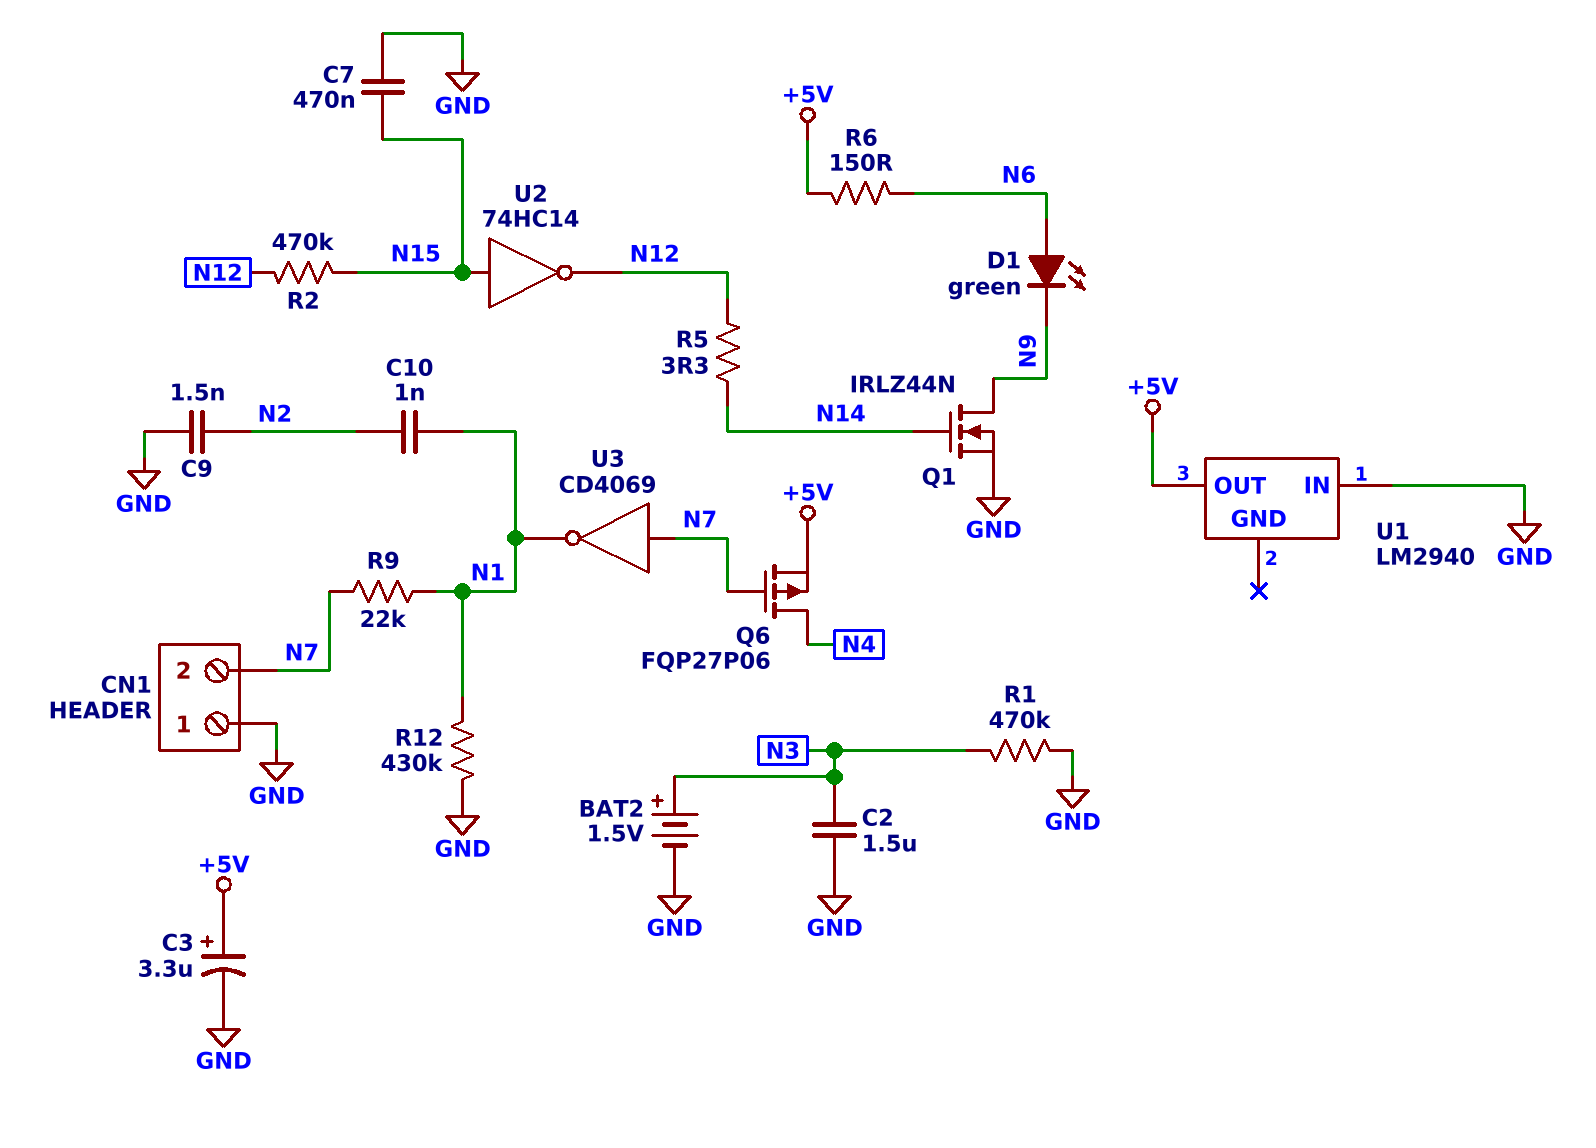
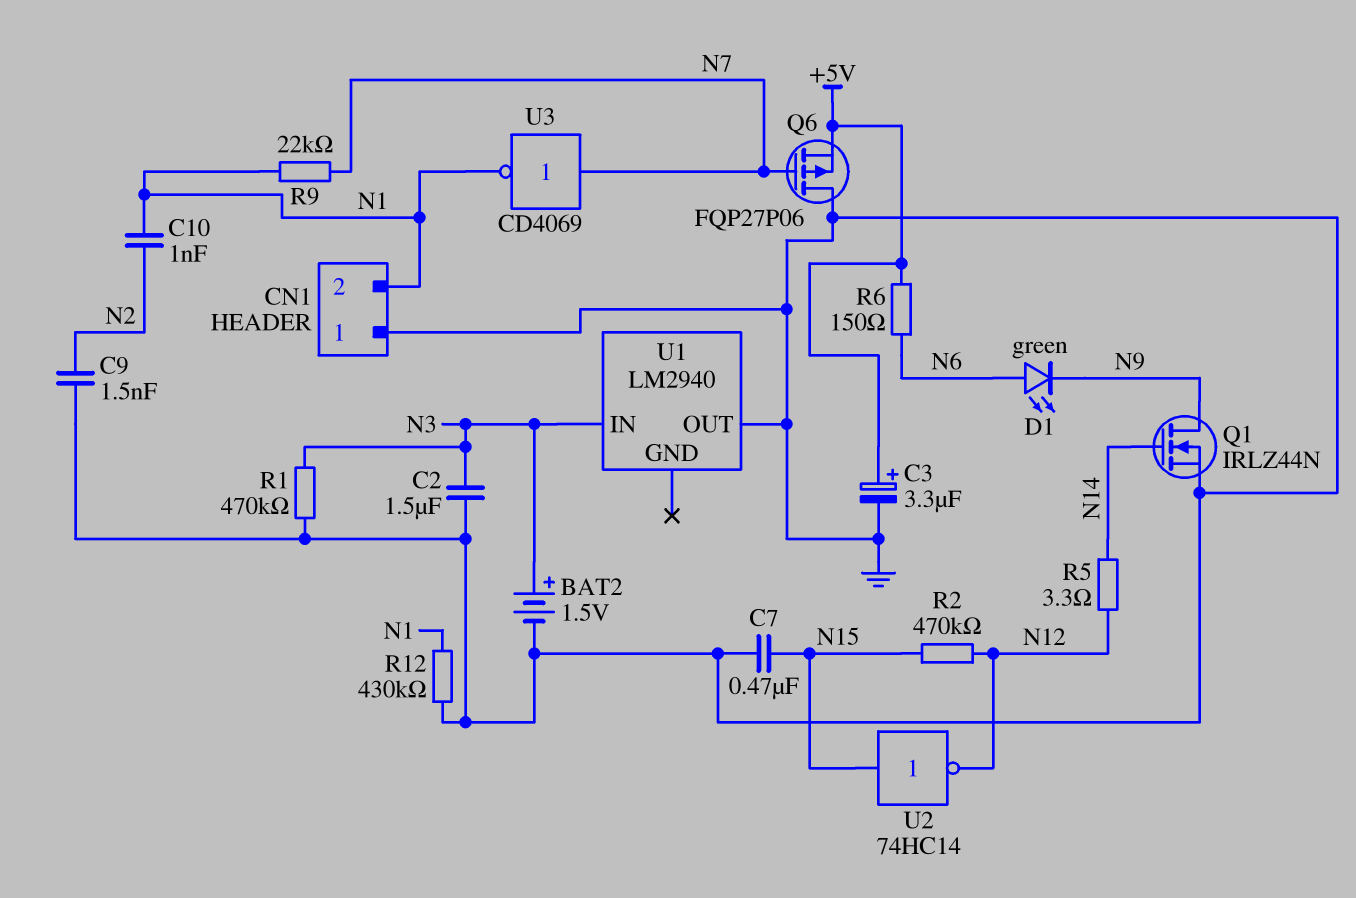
CN1 pin 2: N7 -> N1
Q6: PMOS FQP27P06 (G N7, D N4, S +5V) -> PMOS FQP27P06 (G N7, D GND, S +5V)
U1 pin IN: GND -> N3
U1 pin OUT: +5V -> GND

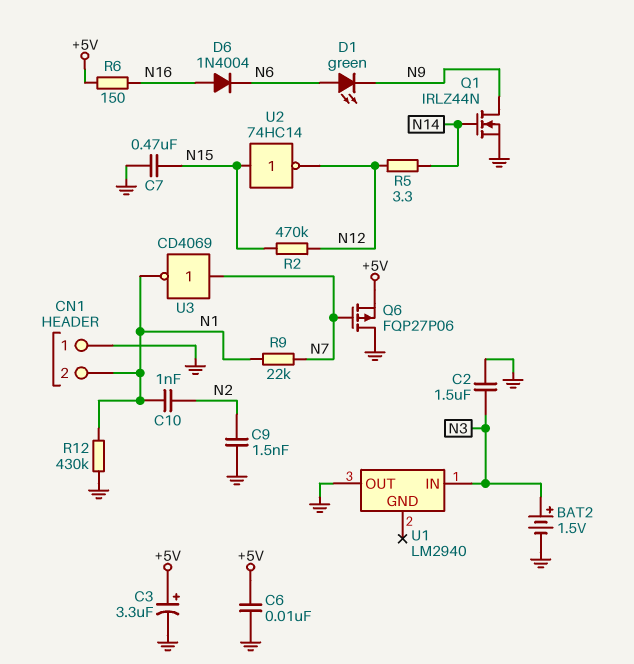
C6: none -> 10nF (+5V, GND)
D6: none -> diode 1N4004 (A N16, K N6)
R1: 470k (GND, N3) -> none
R6: 150 (+5V, N6) -> 150 (+5V, N16)

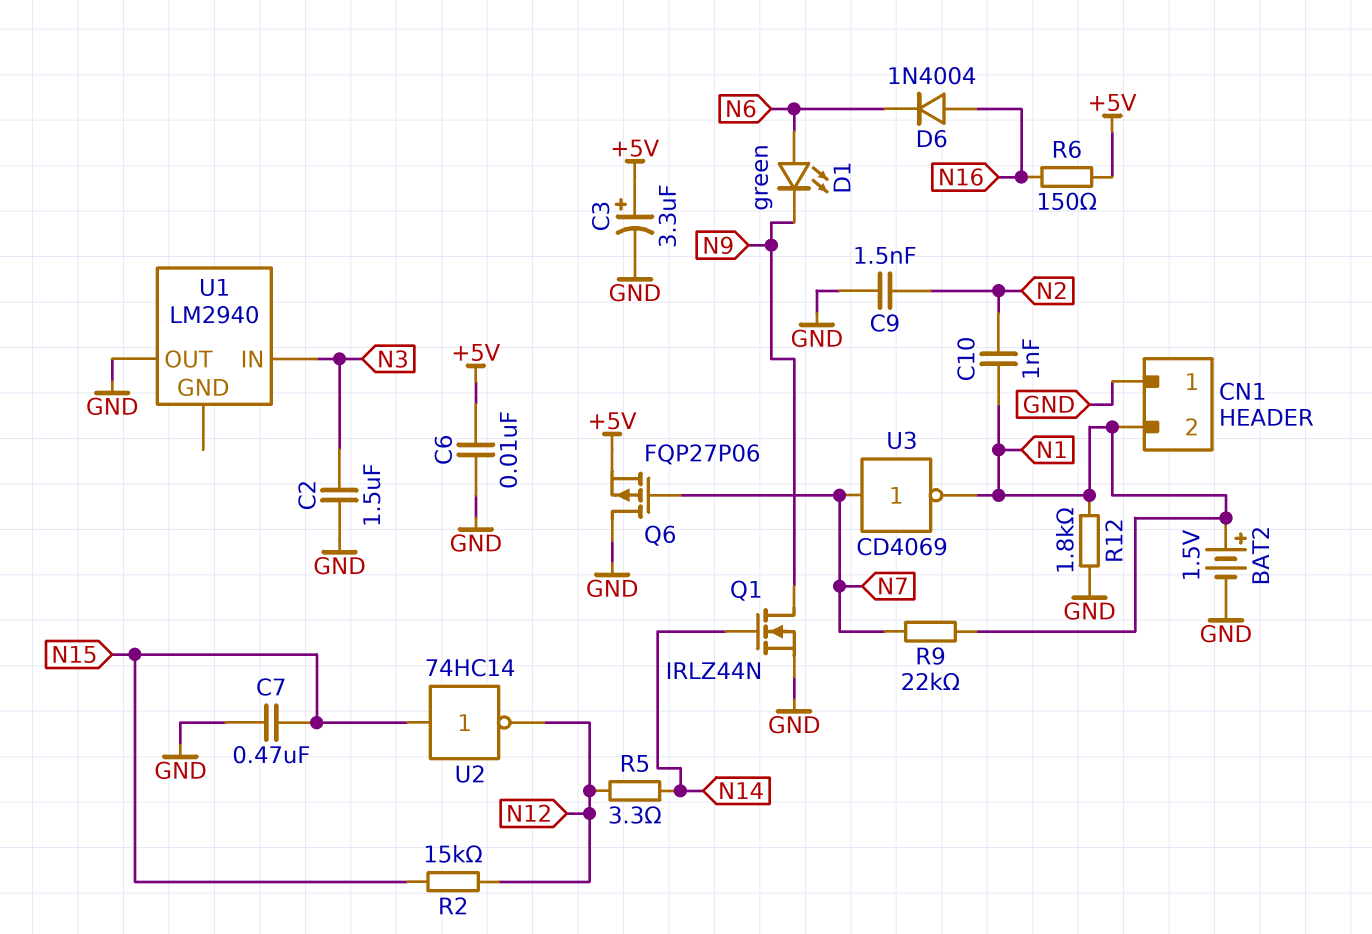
BAT2: 1.5V (plus N3, minus GND) -> 1.5V (plus N1, minus GND)
R2: 470k (N12, N15) -> 15k (N12, N15)
R12: 430k (GND, N1) -> 1.8k (GND, N1)

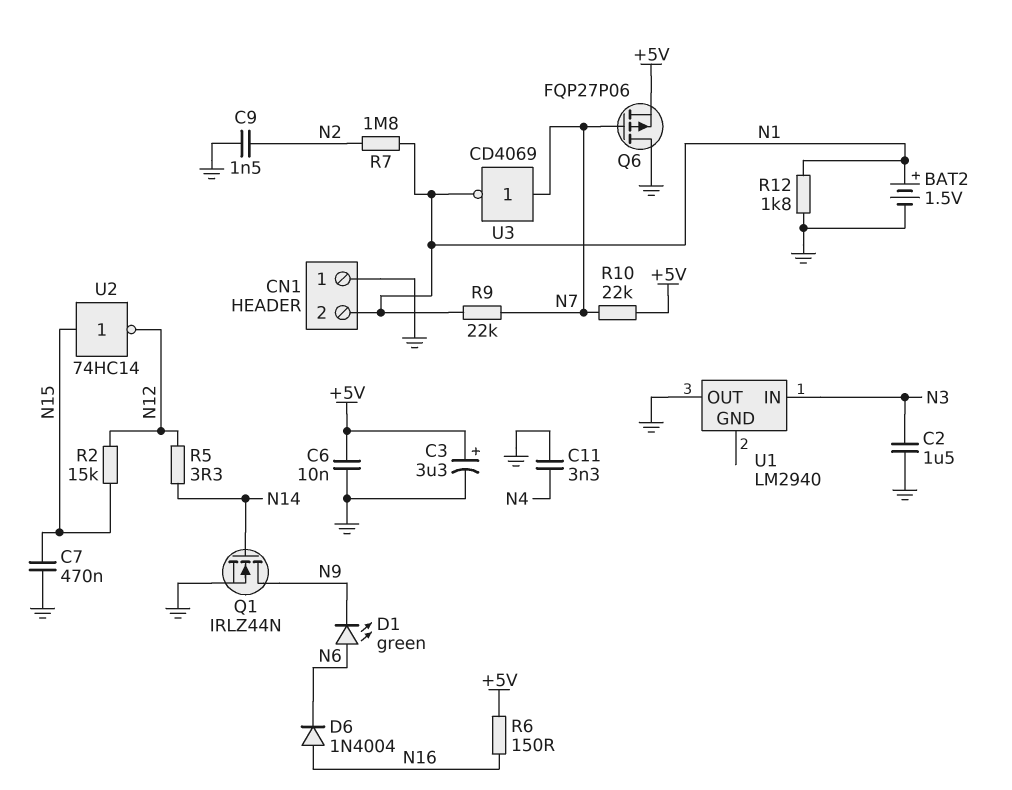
C10: 1nF (N1, N2) -> none
C11: none -> 3.3nF (GND, N4)
R7: none -> 1.8M (N1, N2)
R10: none -> 22k (+5V, N7)

